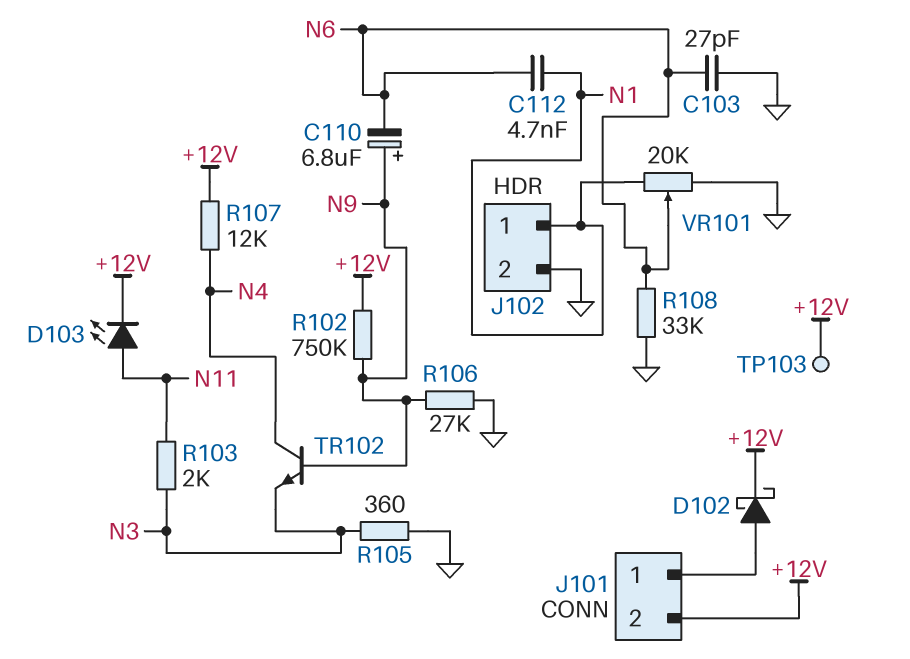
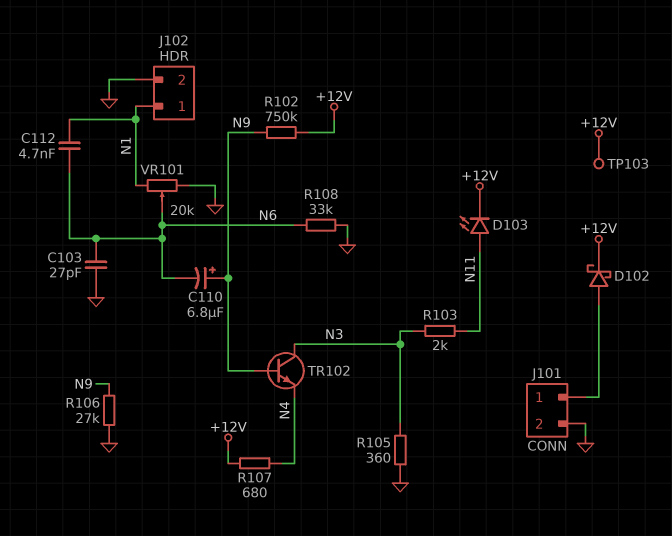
J101 pin 2: +12V -> GND
R107: 12k (+12V, N4) -> 680 (+12V, N4)
TR102: NPN (B N9, C N4, E N3) -> NPN (B N9, C N3, E N4)

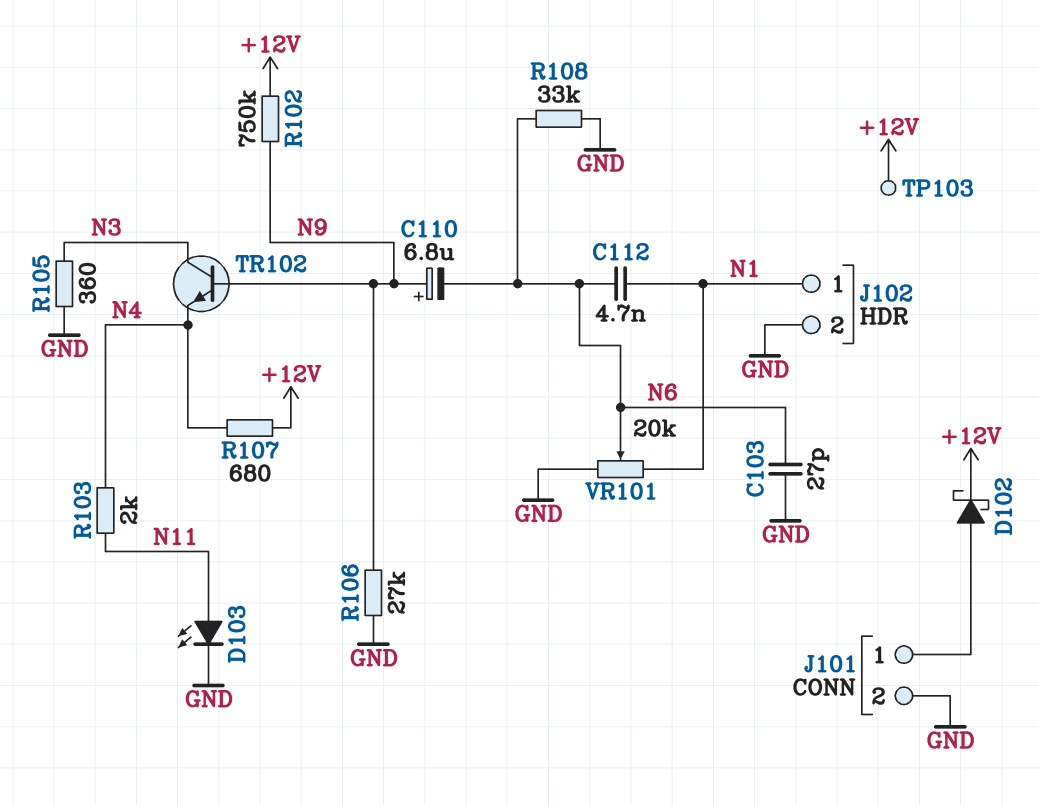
D103: LED (A N11, K +12V) -> LED (A N11, K GND)
R103: 2k (N3, N11) -> 2k (N4, N11)

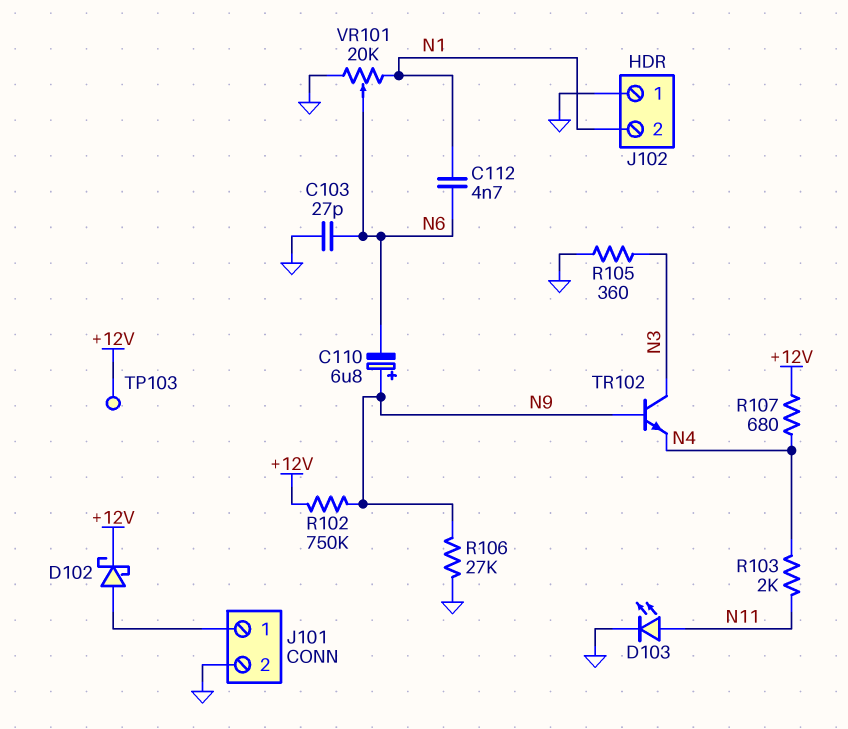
J102 pin 1: N1 -> GND
J102 pin 2: GND -> N1
R108: 33k (GND, N6) -> none

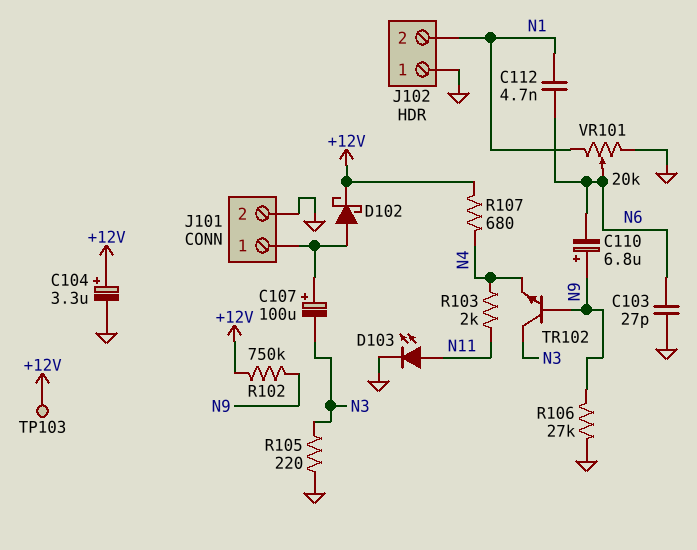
C104: none -> 3.3uF (plus +12V, minus GND)
C107: none -> 100uF (plus J101/1, minus N3)
R105: 360 (GND, N3) -> 220 (GND, N3)

